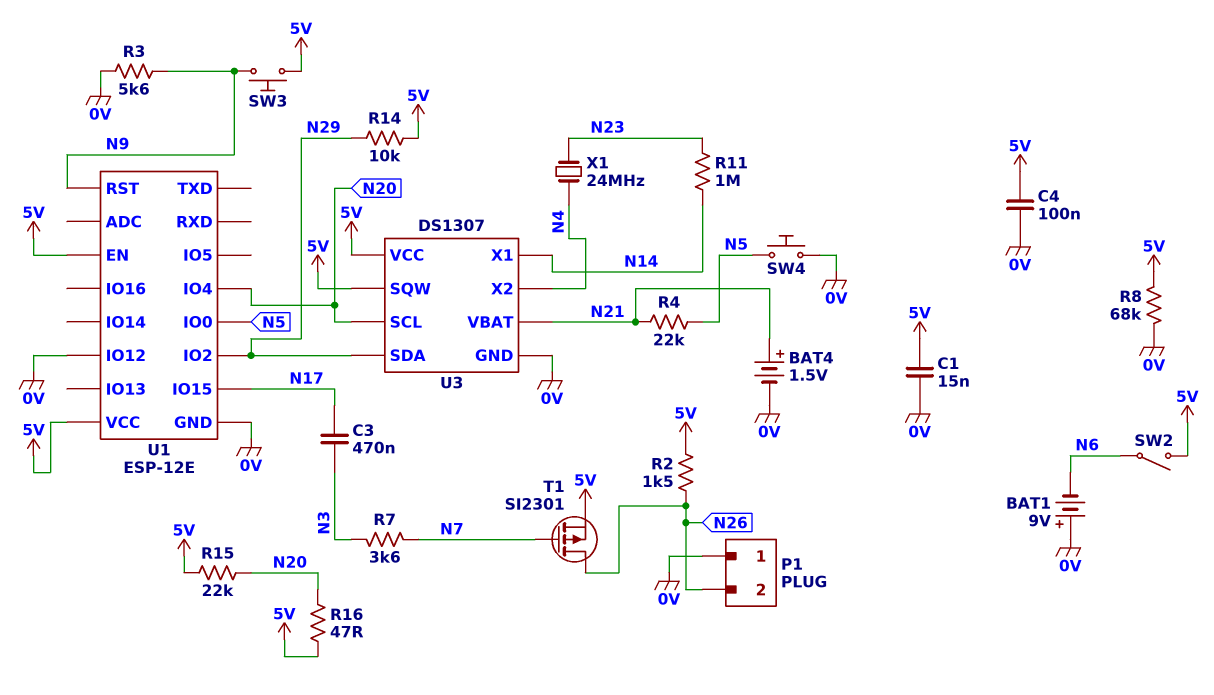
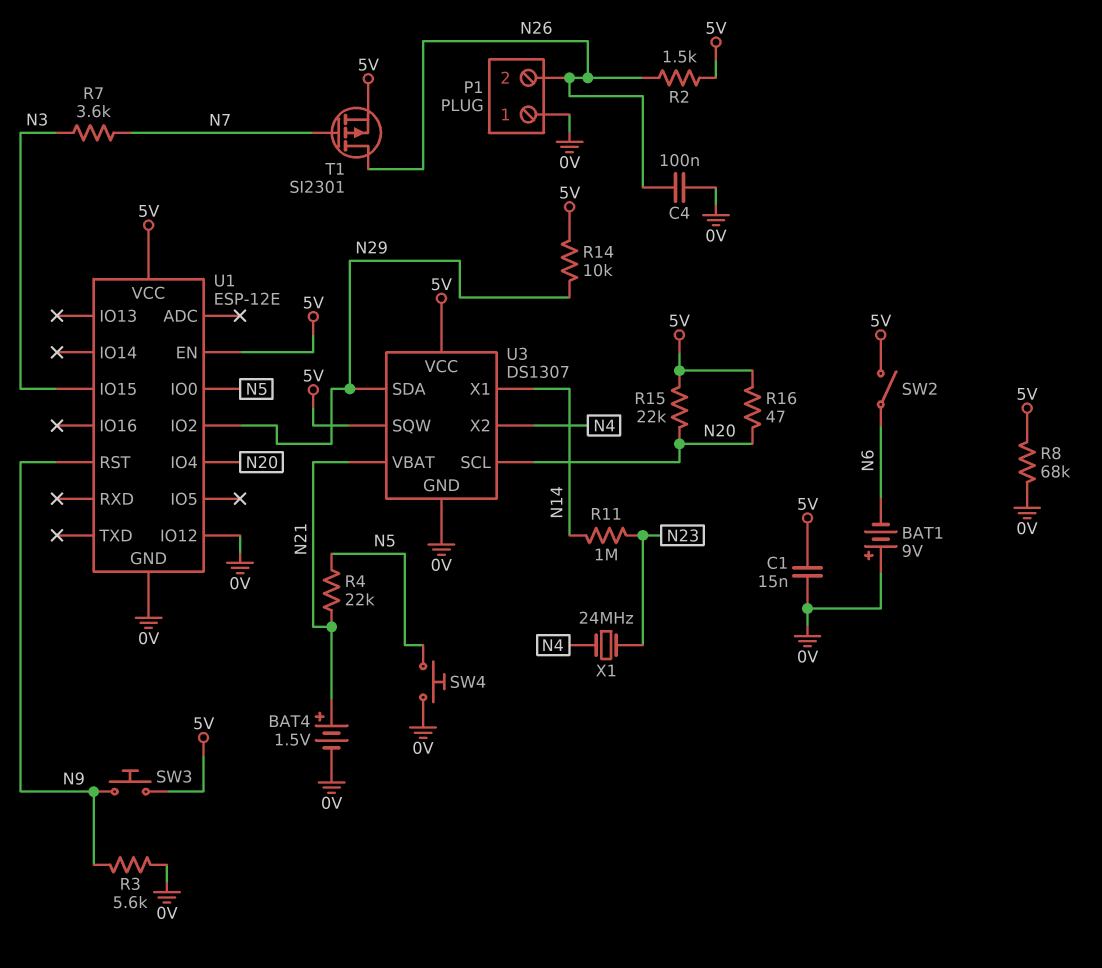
C3: 470nF (N3, N17) -> none
C4: 100nF (0V, 5V) -> 100nF (0V, N26)
U1 pin IO15: N17 -> N3

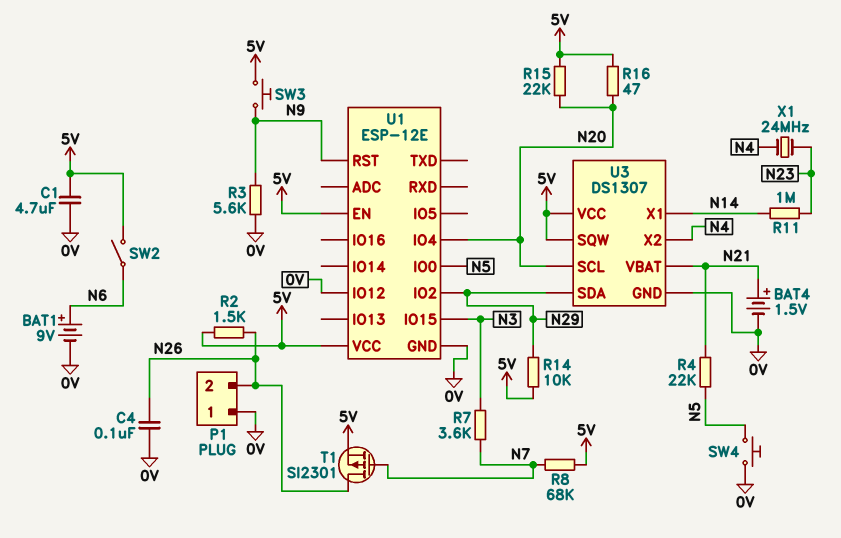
BAT1: 9V (plus 0V, minus N6) -> 9V (plus N6, minus 0V)
C1: 15nF (0V, 5V) -> 4.7uF (0V, 5V)
R8: 68k (0V, 5V) -> 68k (5V, N7)

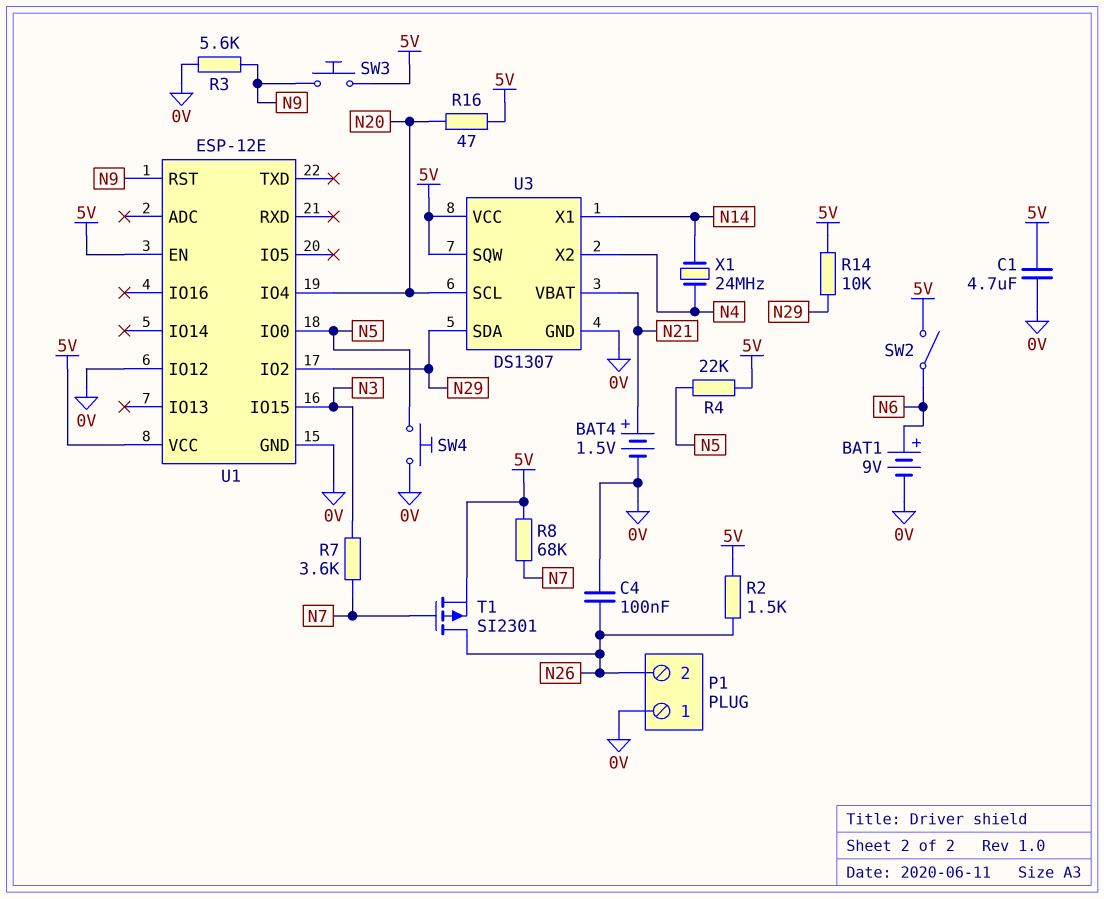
R4: 22k (N5, N21) -> 22k (5V, N5)
R11: 1M (N14, N23) -> none
R15: 22k (5V, N20) -> none
X1: 24MHz (N4, N23) -> 24MHz (N4, N14)

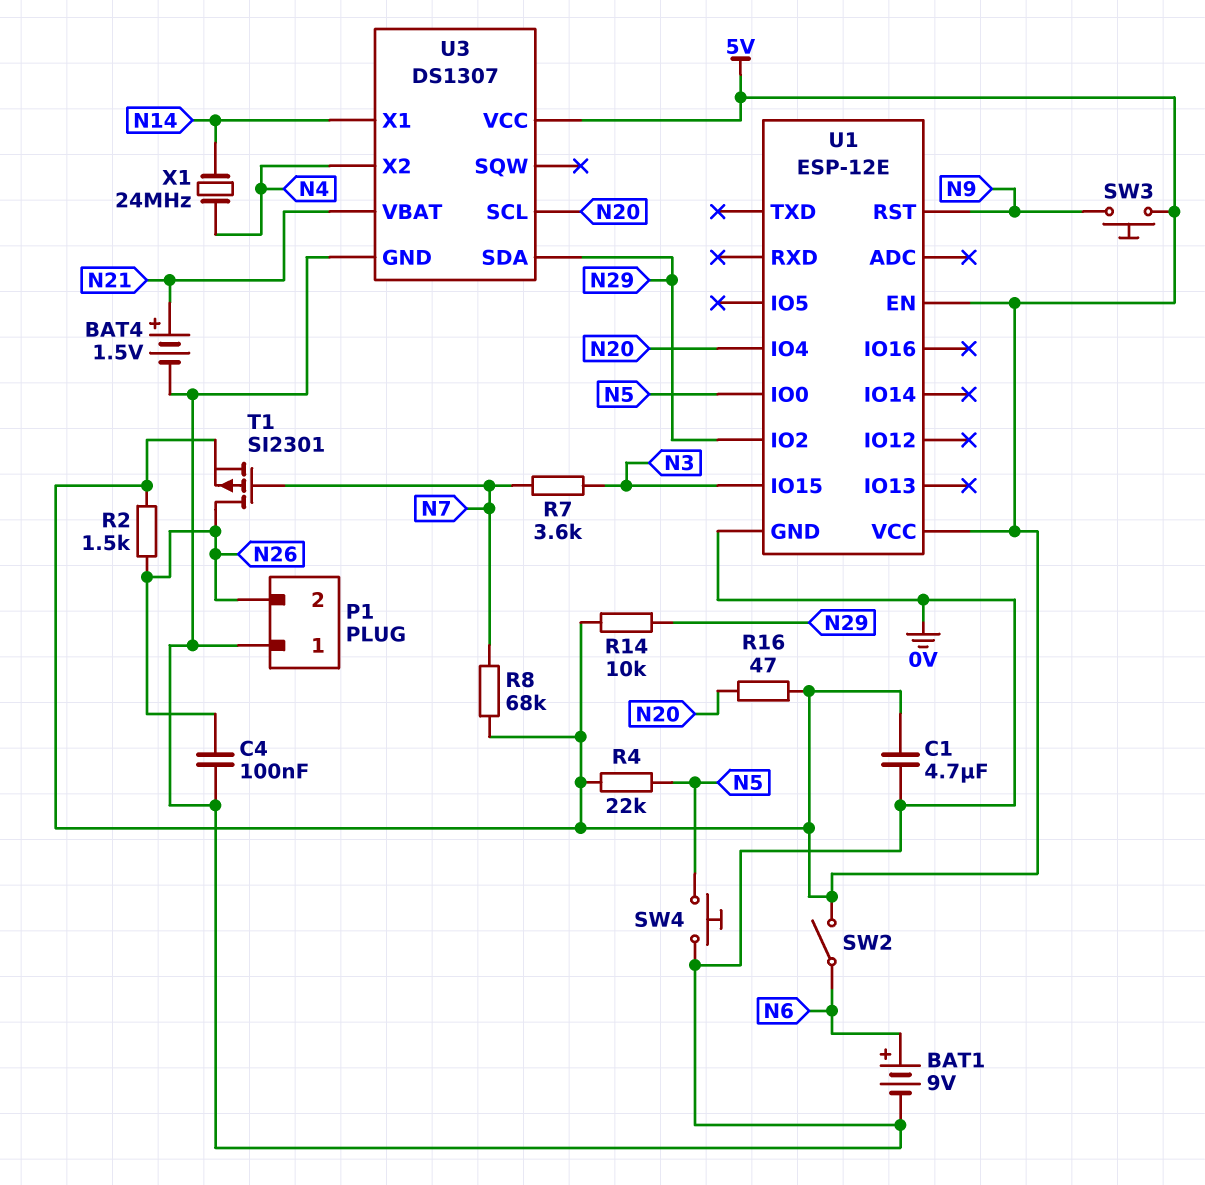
R3: 5.6k (0V, N9) -> none
U1 pin IO12: 0V -> none
U3 pin SQW: 5V -> none

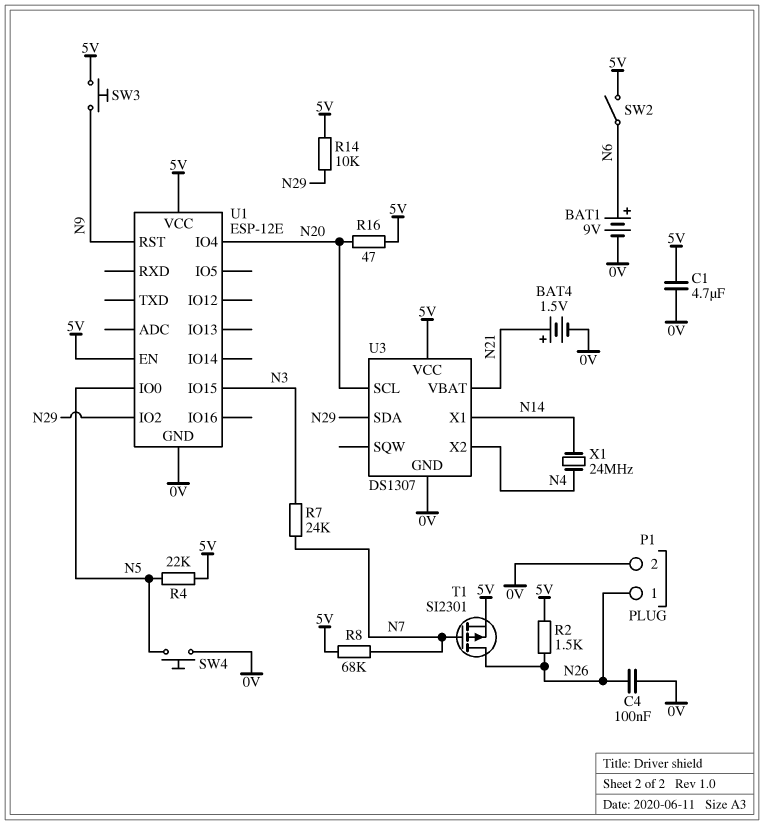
P1 pin 1: 0V -> N26
P1 pin 2: N26 -> 0V
R7: 3.6k (N3, N7) -> 24k (N3, N7)

